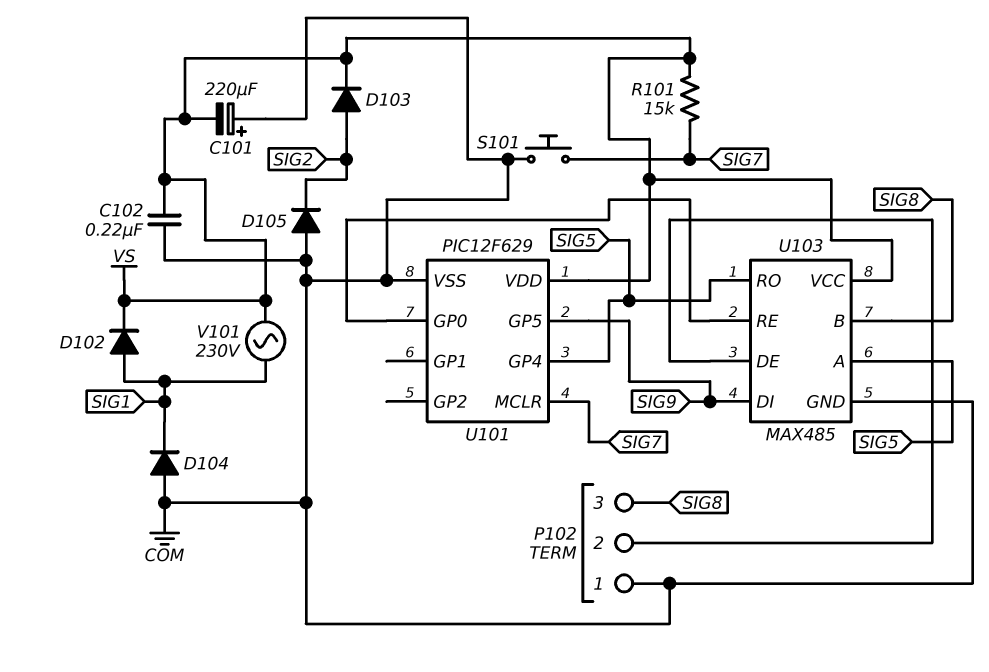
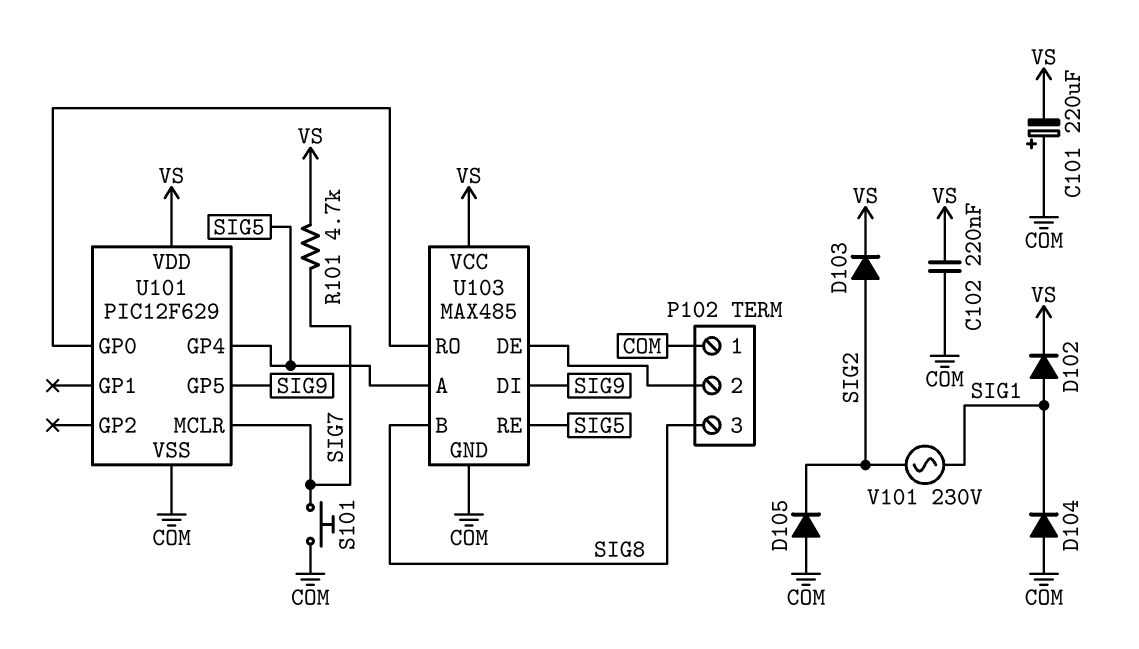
R101: 15k (SIG7, VS) -> 4.7k (SIG7, VS)
U103 pin RE: U101/GP0 -> SIG5
U103 pin RO: SIG5 -> U101/GP0
V101: AC 230V (SIG1, VS) -> AC 230V (SIG1, SIG2)

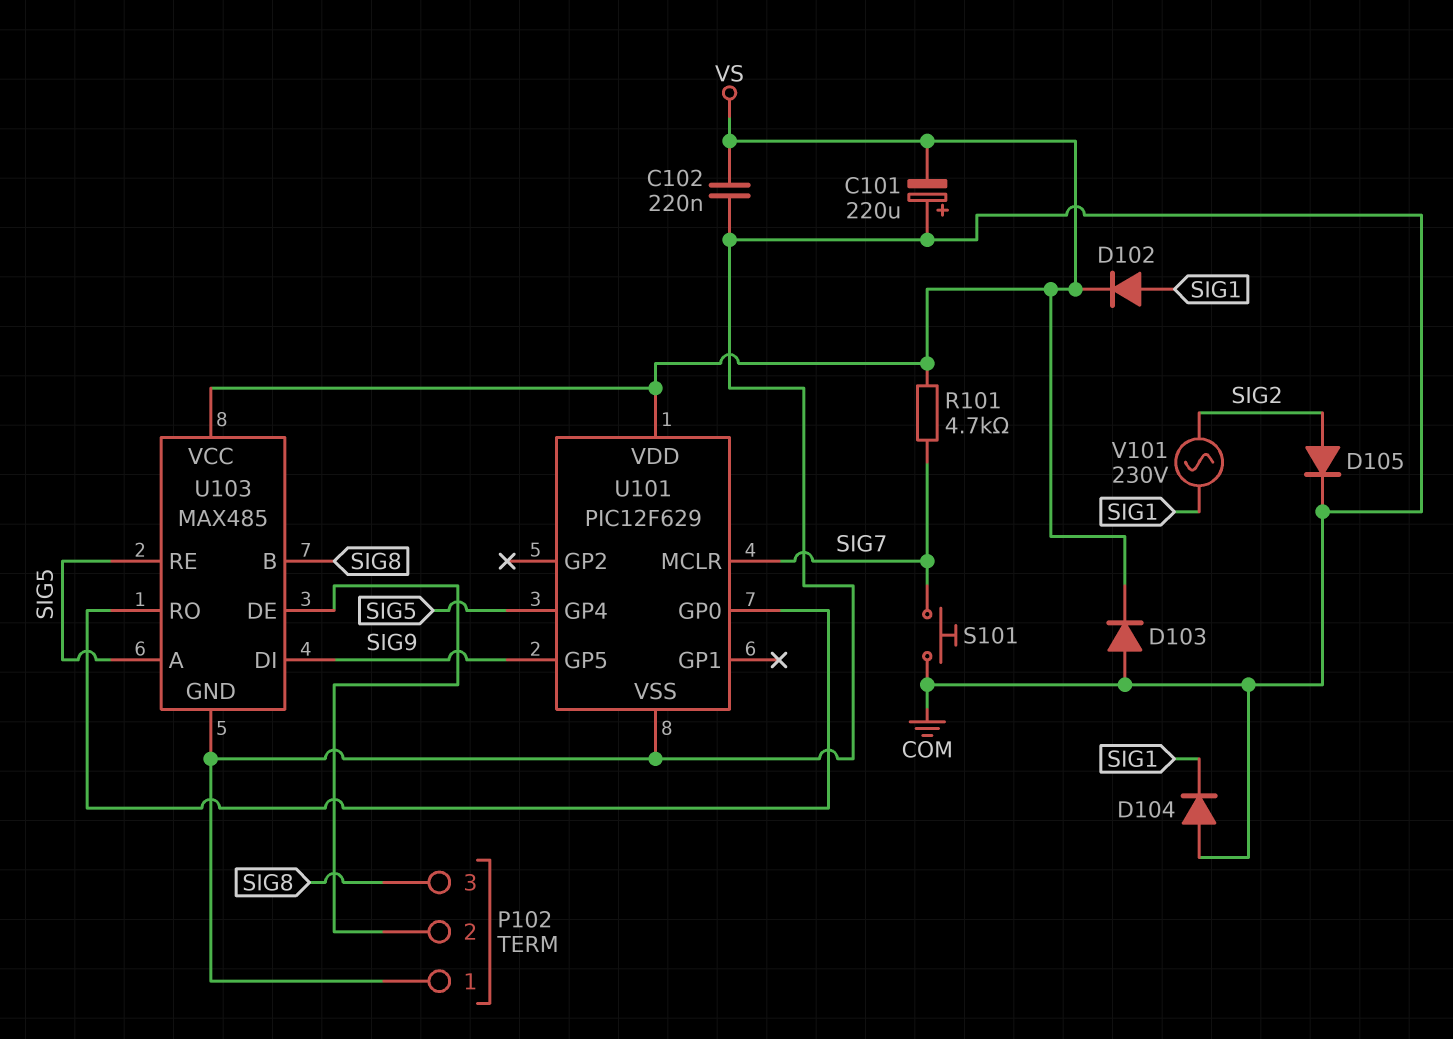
D103: diode (A SIG2, K VS) -> diode (A COM, K VS)
D105: diode (A COM, K SIG2) -> diode (A SIG2, K COM)

